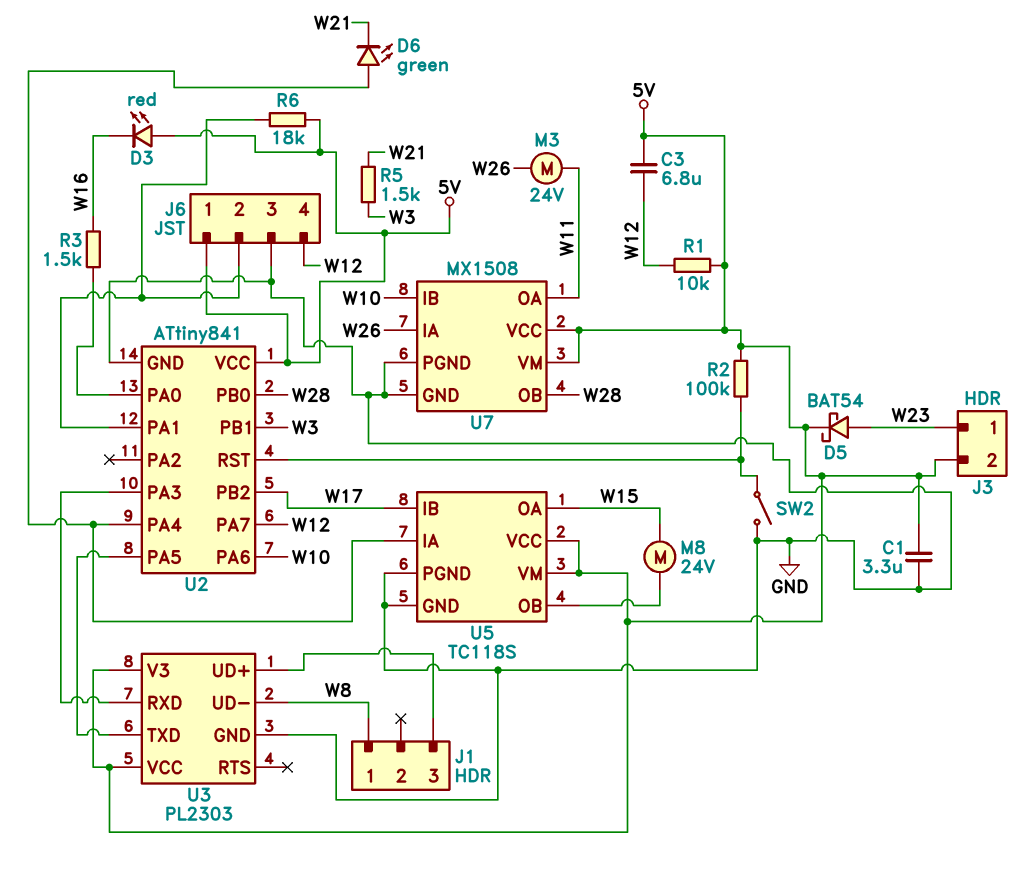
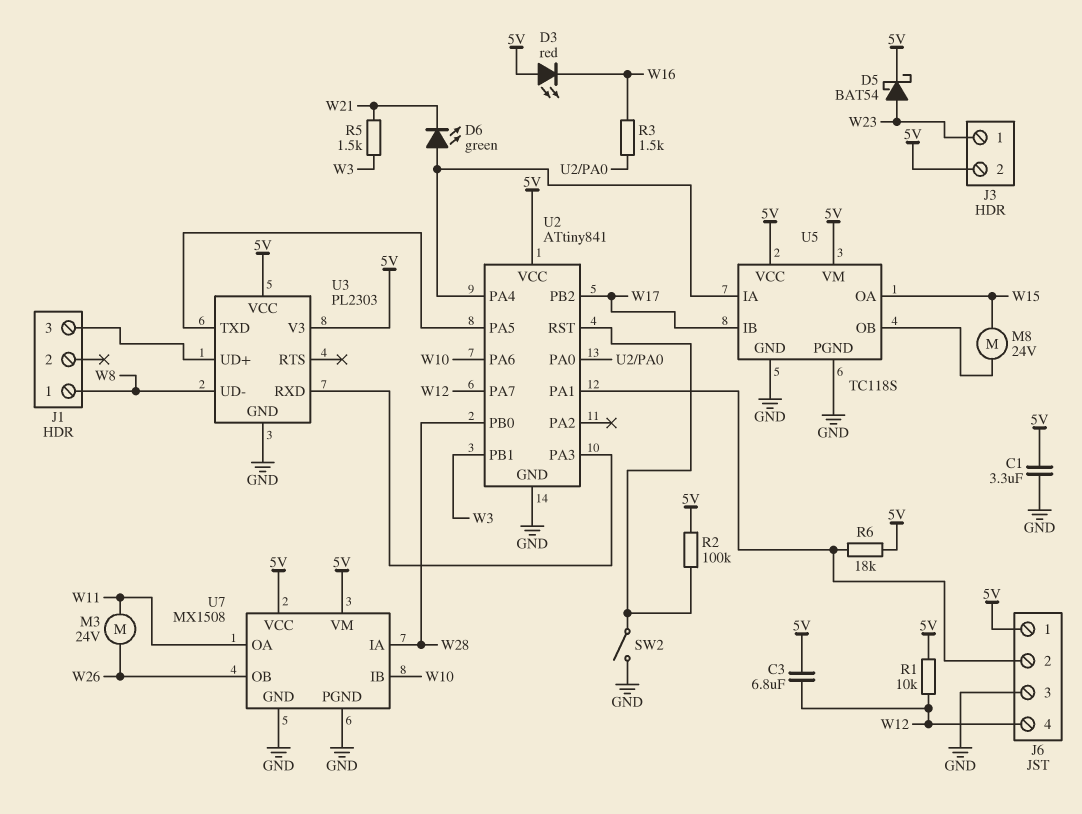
U7 pin IA: W26 -> W28
U7 pin OB: W28 -> W26

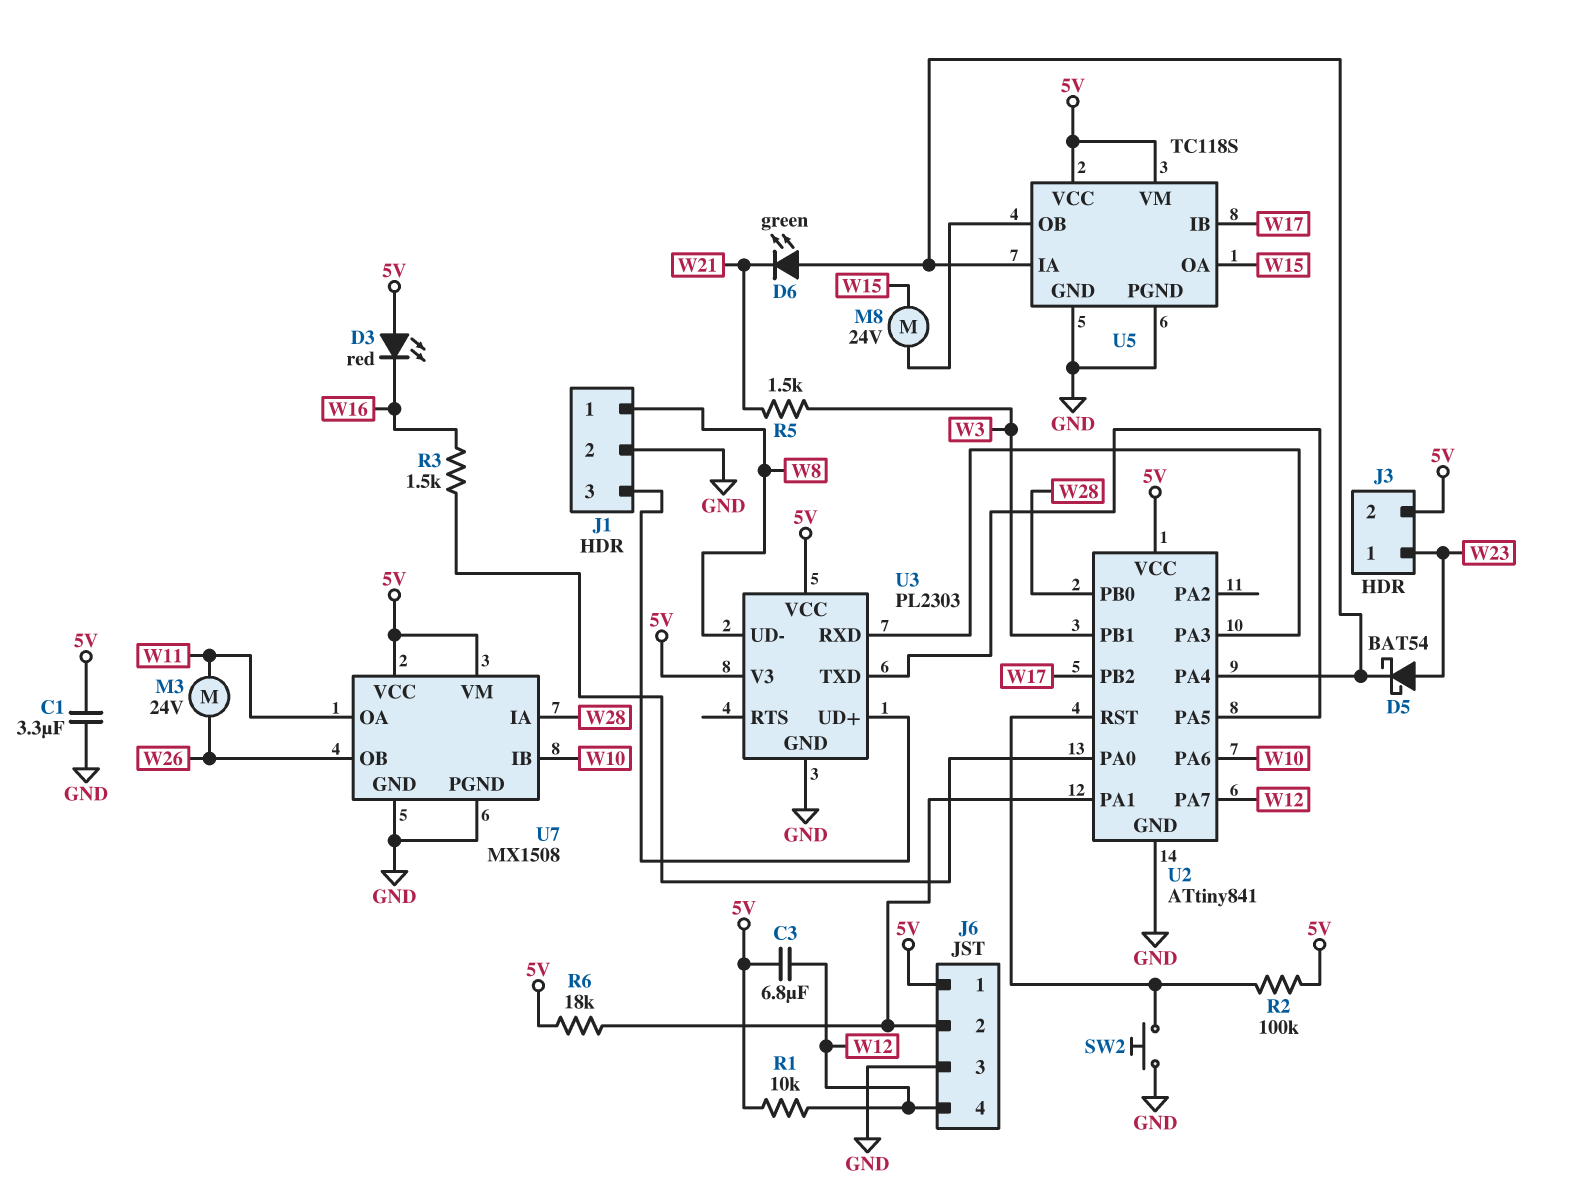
D5: schottky BAT54 (A W23, K 5V) -> schottky BAT54 (A W23, K U2/PA4)
J1 pin 2: none -> GND
SW2: switch (GND, U2/RST) -> button (GND, U2/RST)

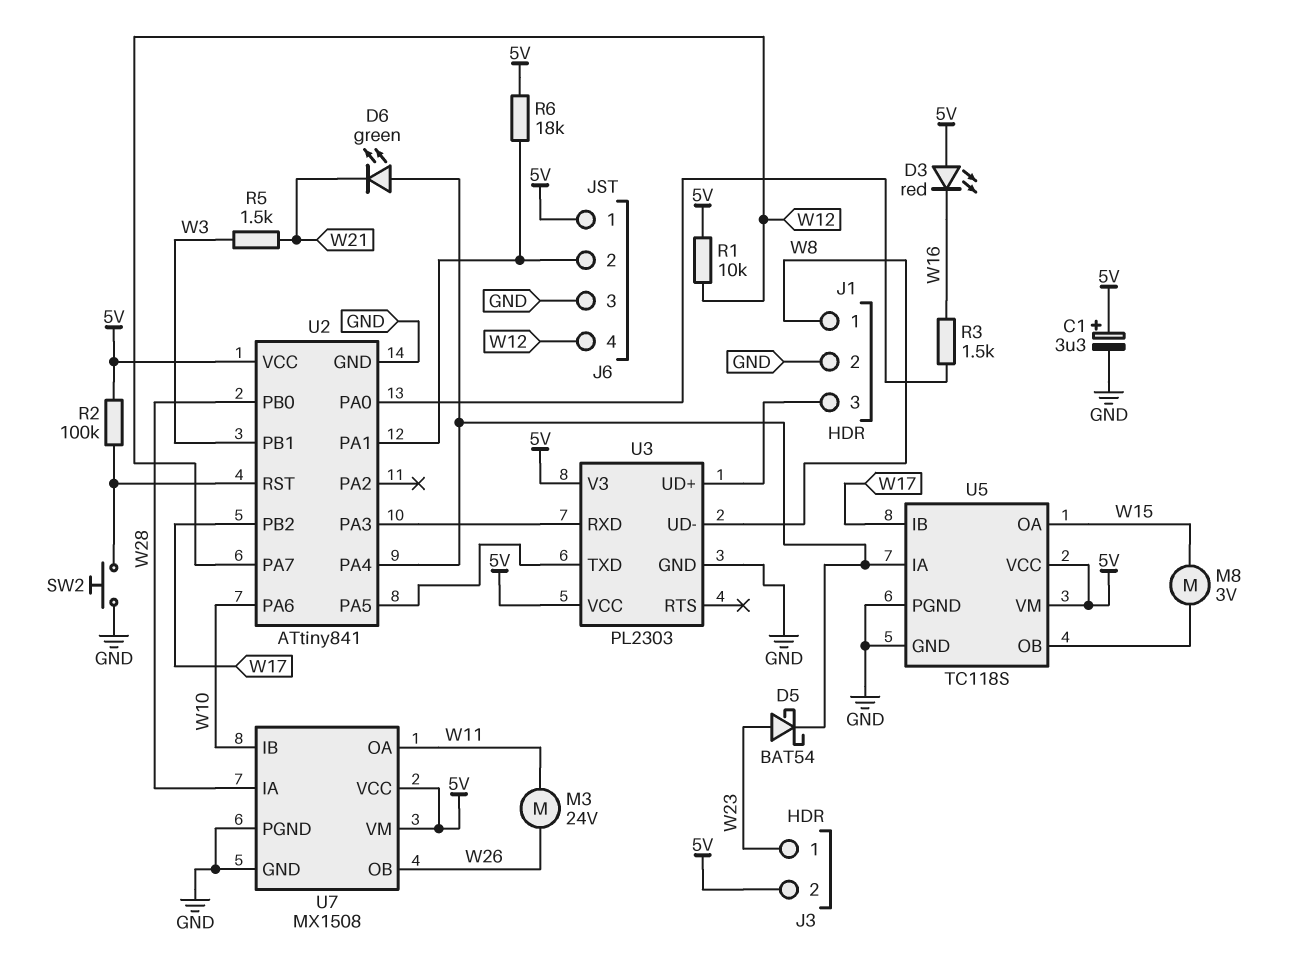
C1: 3.3uF (5V, GND) -> 3.3uF (plus 5V, minus GND)
C3: 6.8uF (5V, W12) -> none
M8: motor 24V (U5/OB, W15) -> motor 3V (U5/OB, W15)

